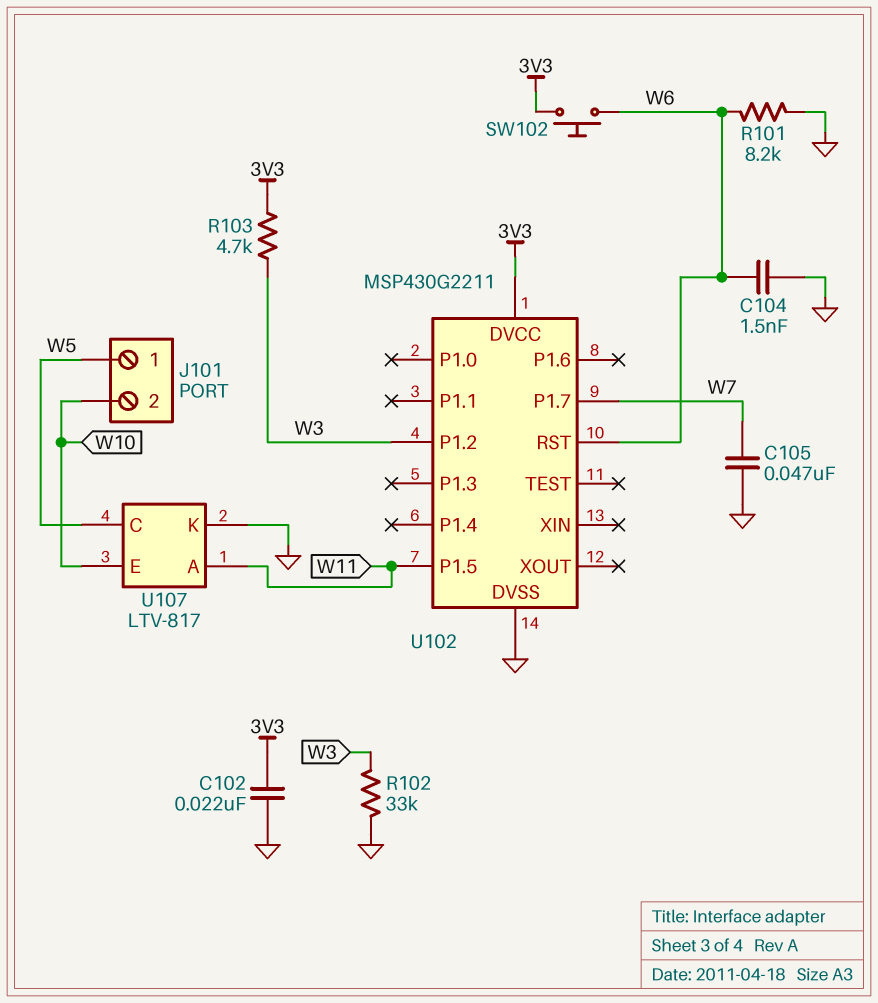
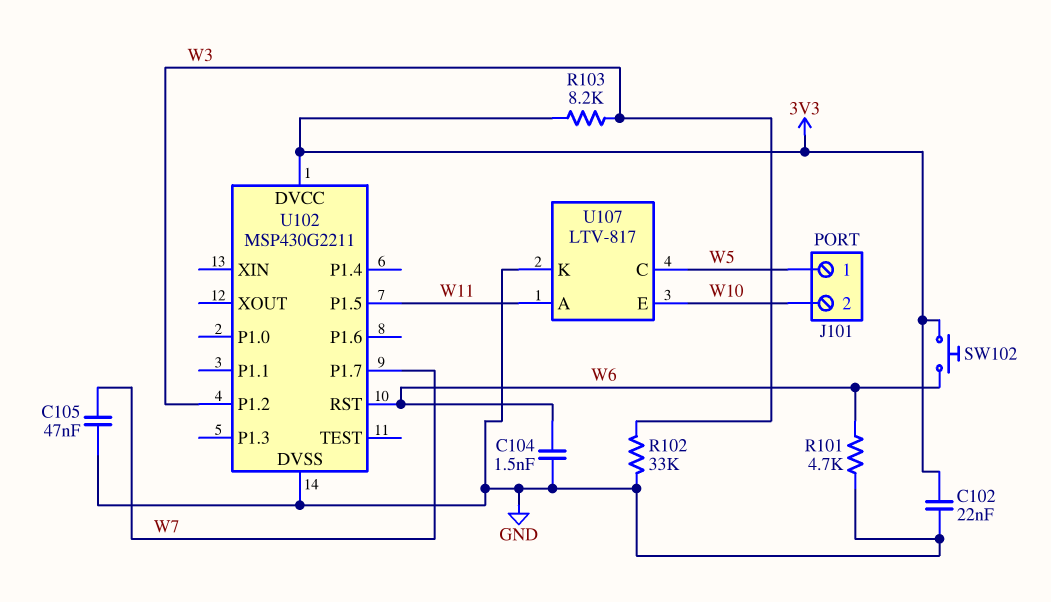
R101: 8.2k (GND, W6) -> 4.7k (GND, W6)
R103: 4.7k (3V3, W3) -> 8.2k (3V3, W3)

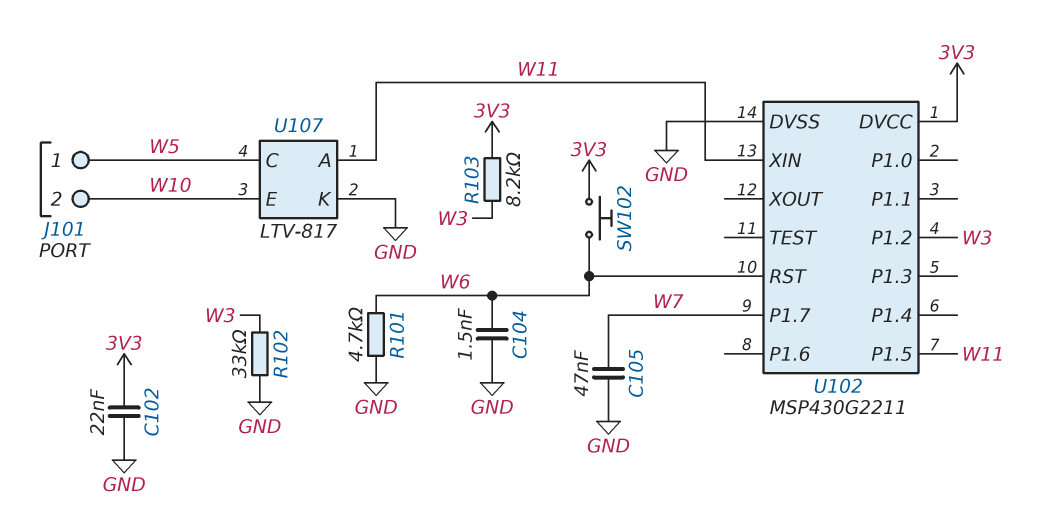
U102 pin XIN: none -> W11

